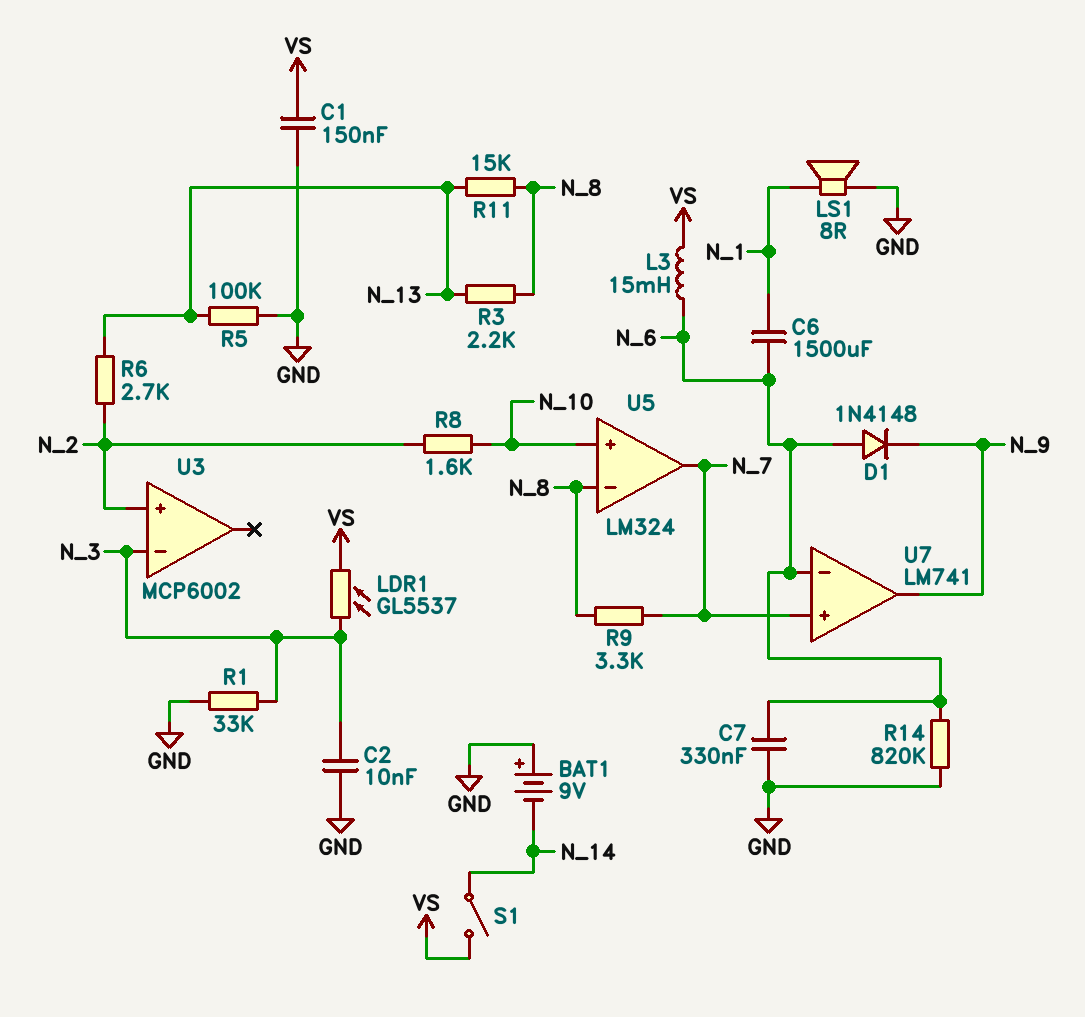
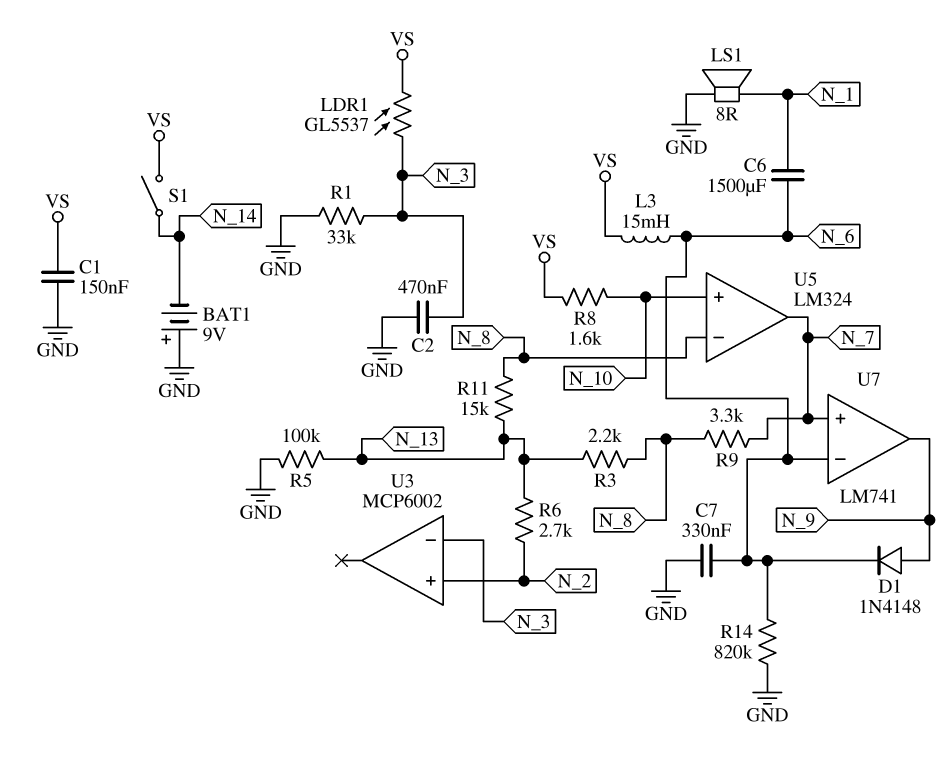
C2: 10nF (GND, N_3) -> 470nF (GND, N_3)
D1: diode 1N4148 (A N_6, K N_9) -> diode 1N4148 (A N_9, K N_6)
R8: 1.6k (N_2, N_10) -> 1.6k (N_10, VS)

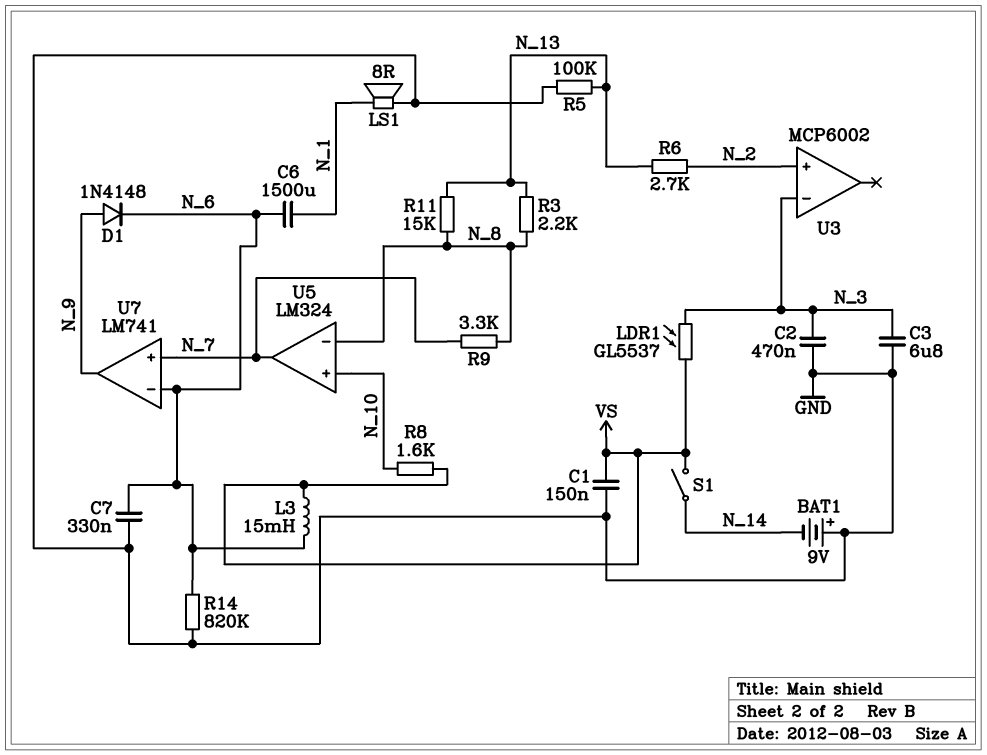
C3: none -> 6.8uF (GND, N_3)
R1: 33k (GND, N_3) -> none

